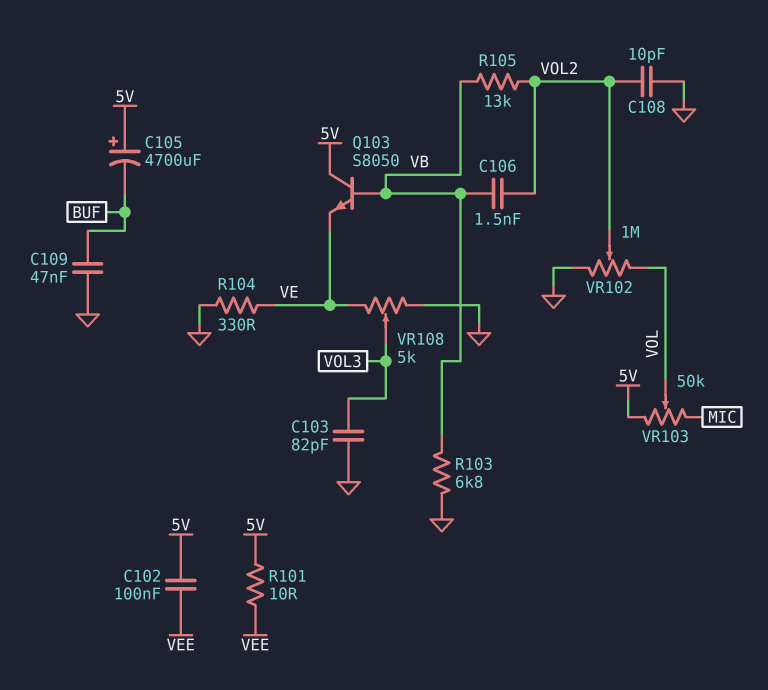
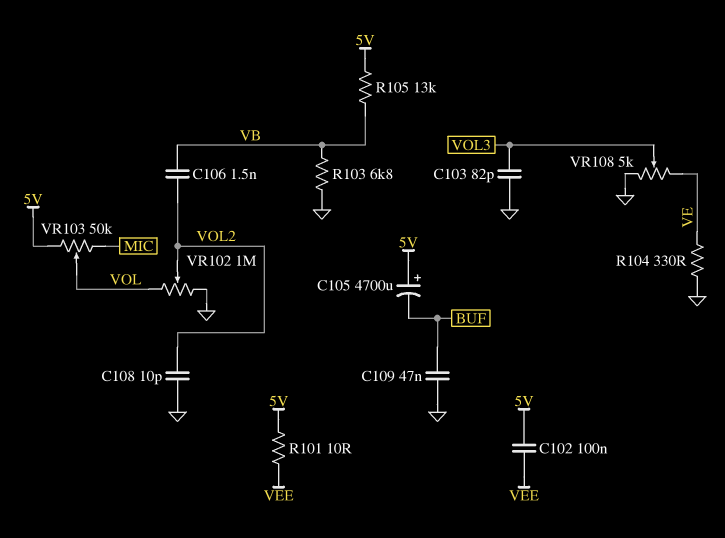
Q103: NPN S8050 (B VB, C 5V, E VE) -> none
R105: 13k (VB, VOL2) -> 13k (5V, VB)

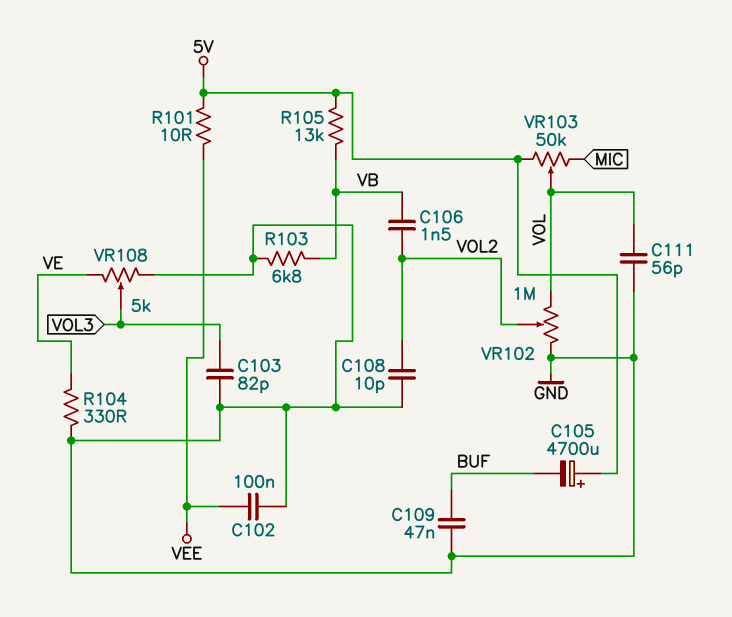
C102: 100nF (5V, VEE) -> 100nF (GND, VEE)
C111: none -> 56pF (GND, VOL)

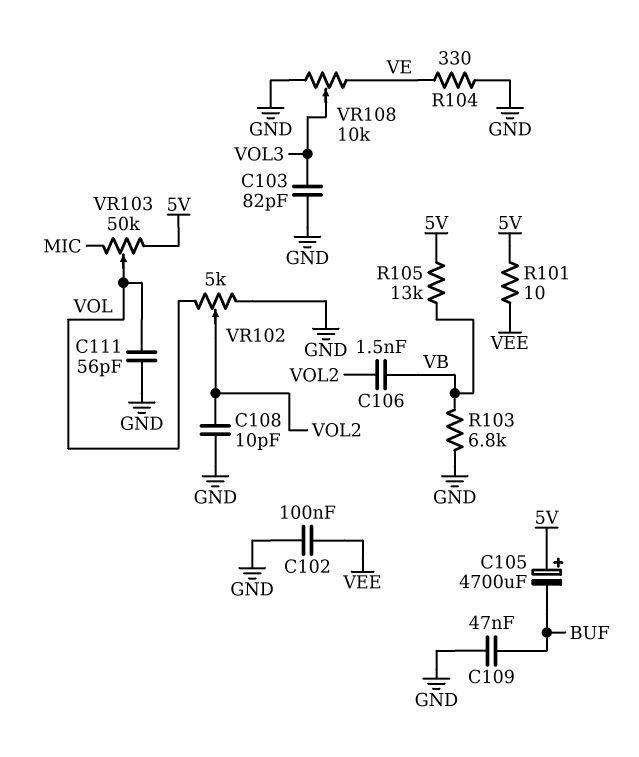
VR102: 1M (GND, VOL, wiper VOL2) -> 5k (GND, VOL, wiper VOL2)
VR108: 5k (GND, VE, wiper VOL3) -> 10k (GND, VE, wiper VOL3)

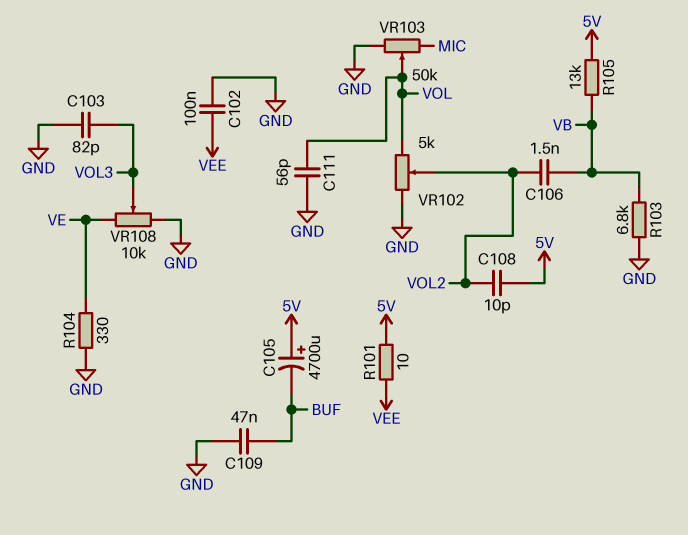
C108: 10pF (GND, VOL2) -> 10pF (5V, VOL2)
VR103: 50k (5V, MIC, wiper VOL) -> 50k (GND, MIC, wiper VOL)

